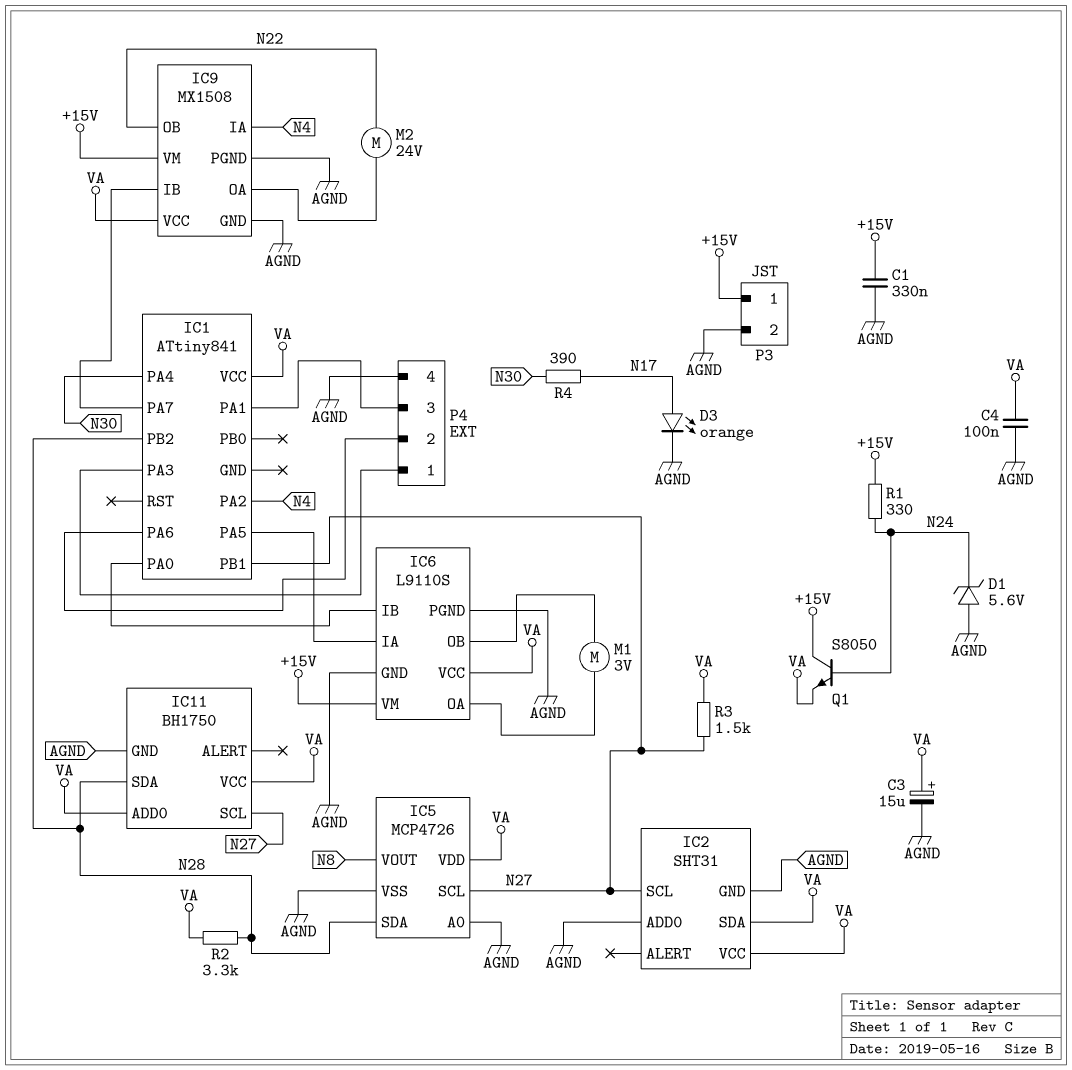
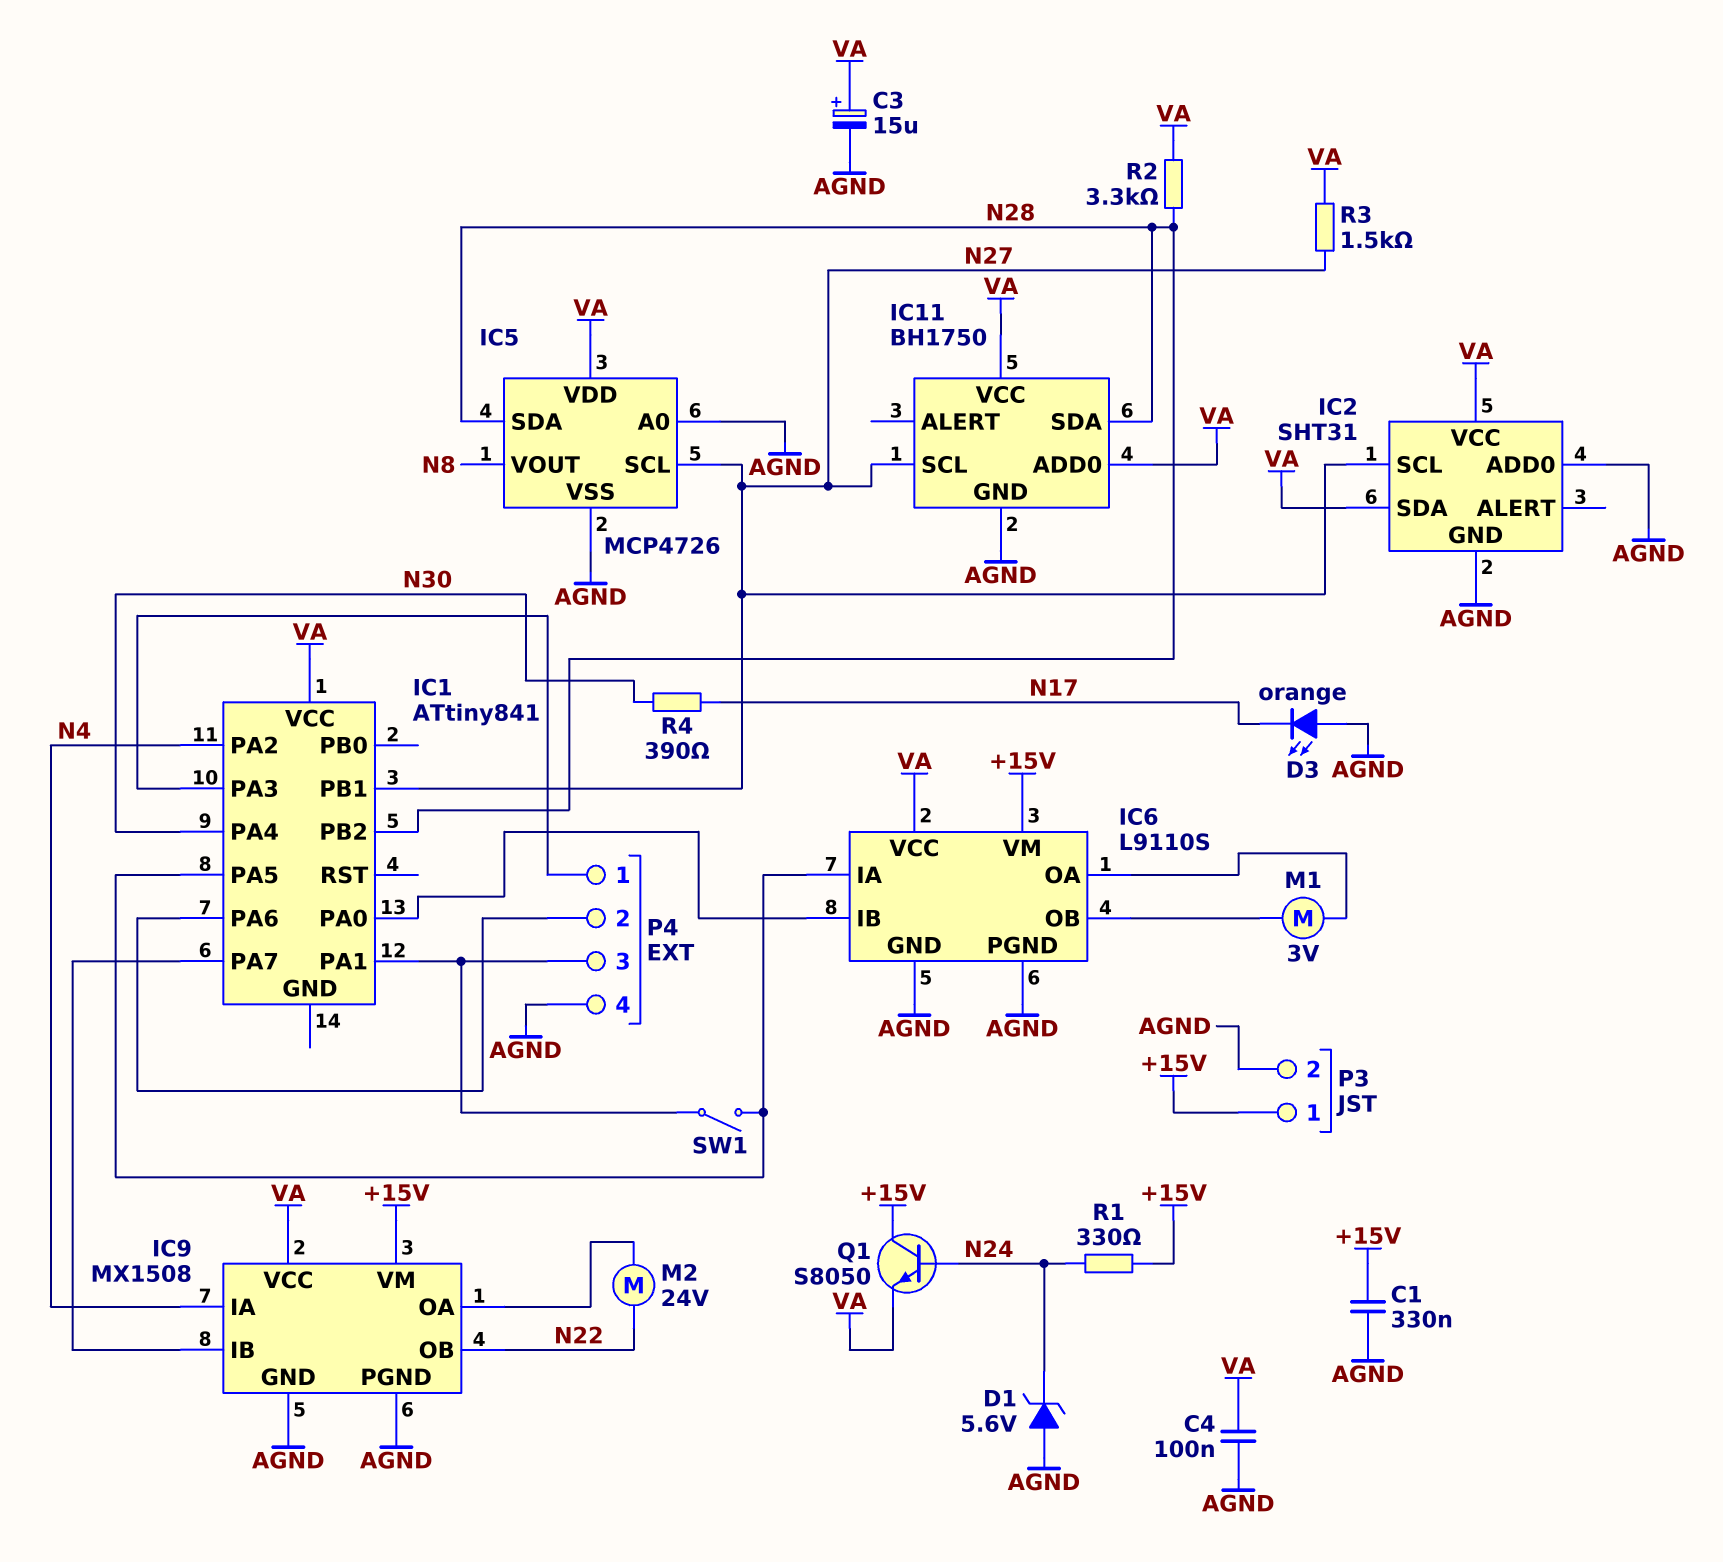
D3: LED orange (A N17, K AGND) -> LED orange (A AGND, K N17)
SW1: none -> switch (IC1/PA1, IC1/PA5)

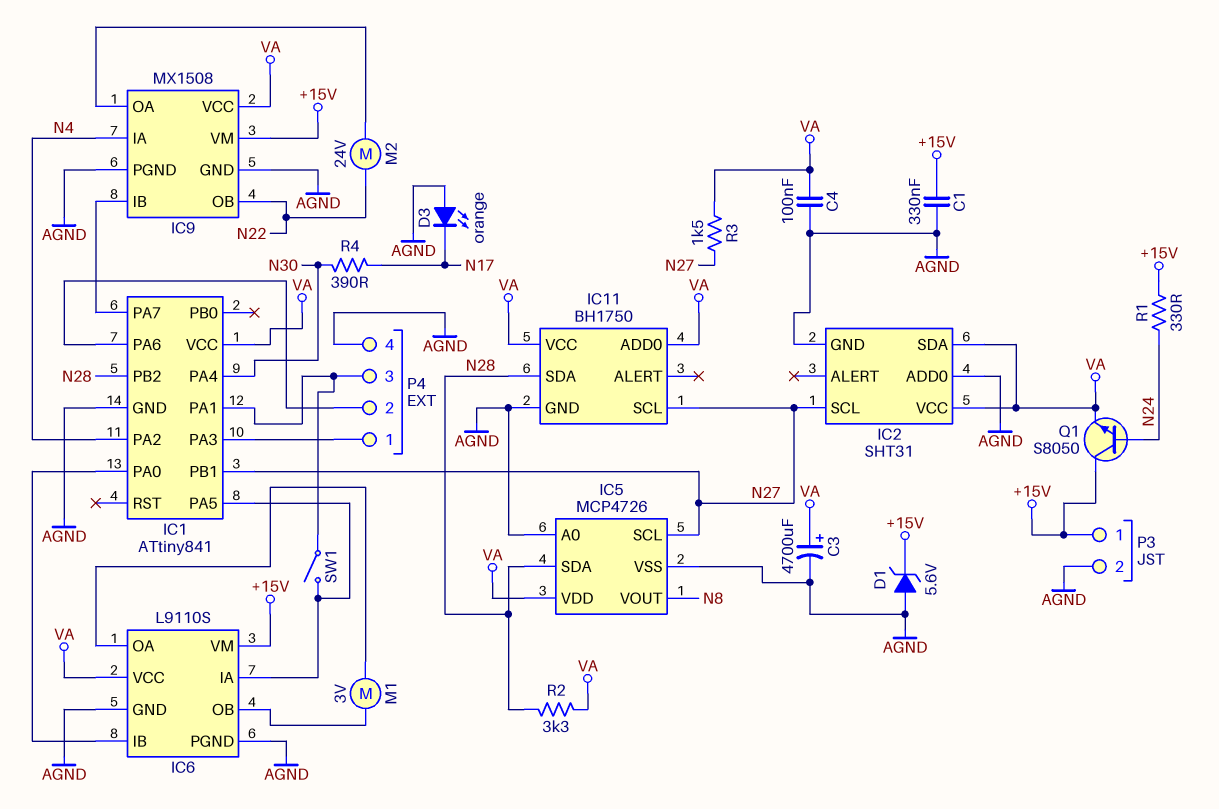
C3: 15uF (plus VA, minus AGND) -> 4700uF (plus VA, minus AGND)
D1: zener 5.6V (A AGND, K N24) -> zener 5.6V (A AGND, K +15V)
IC1 pin GND: none -> AGND

